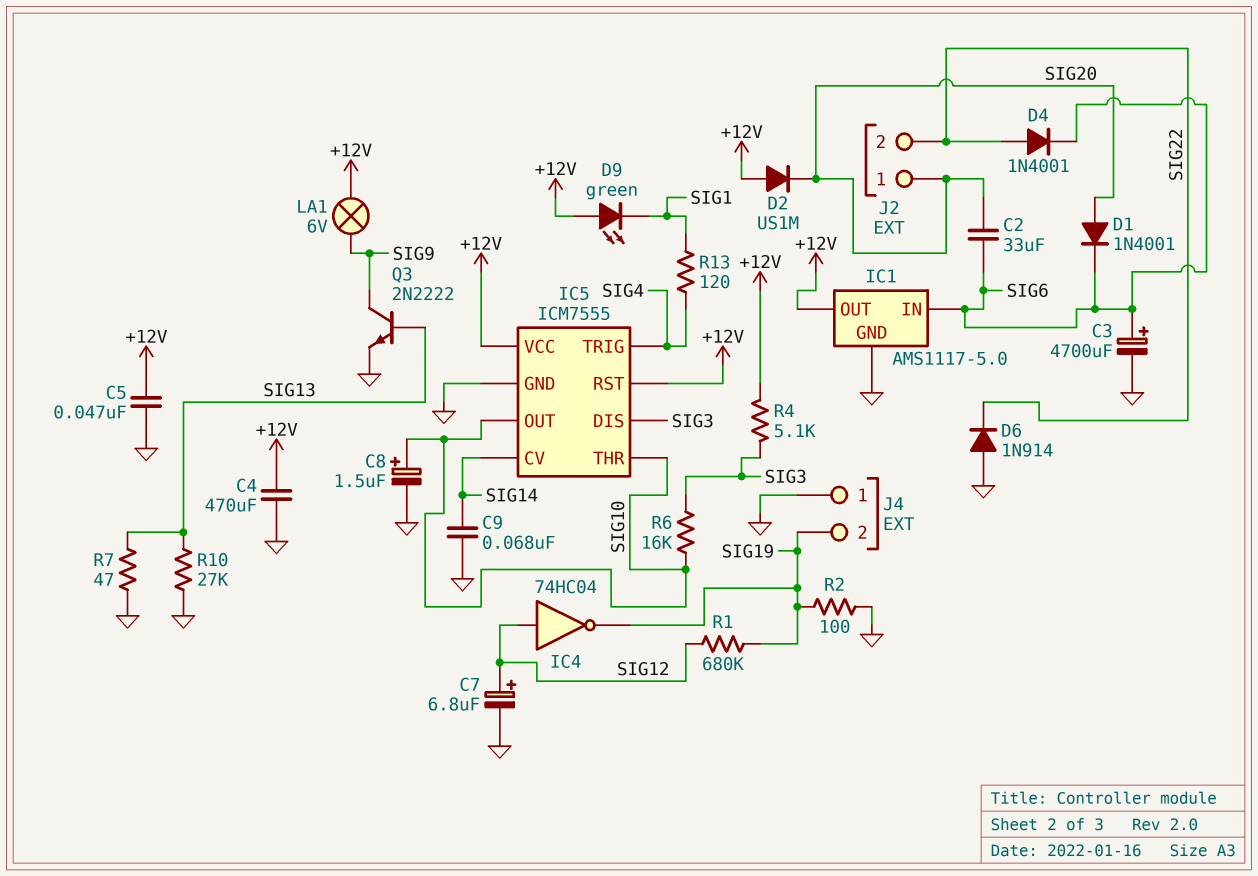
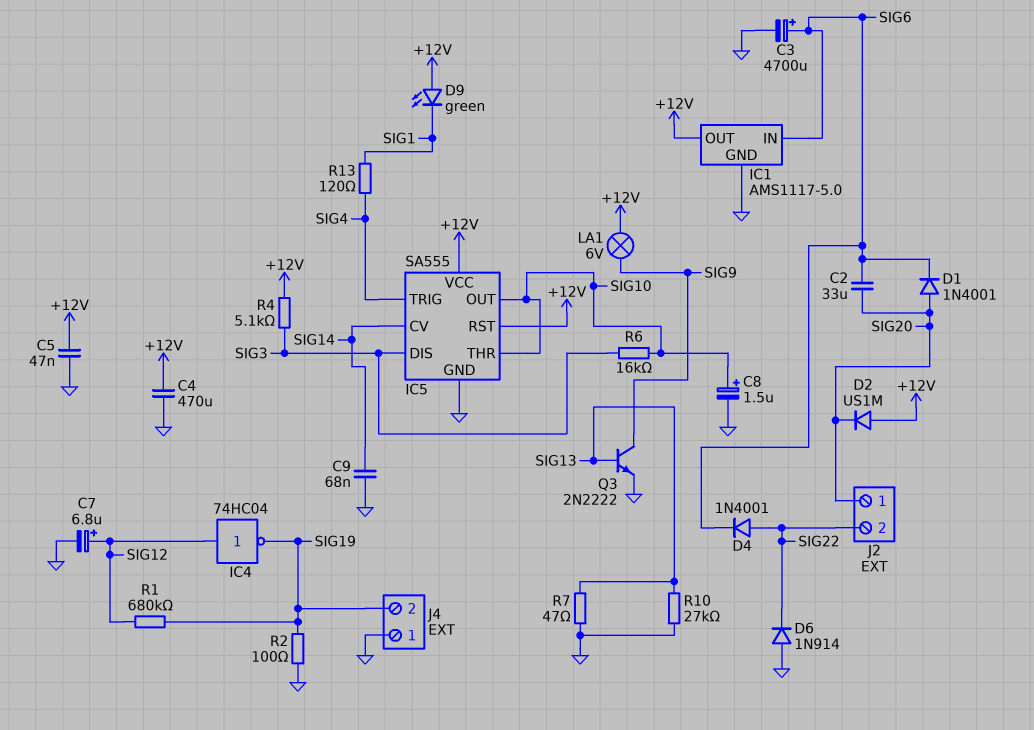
IC5: ICM7555 -> SA555

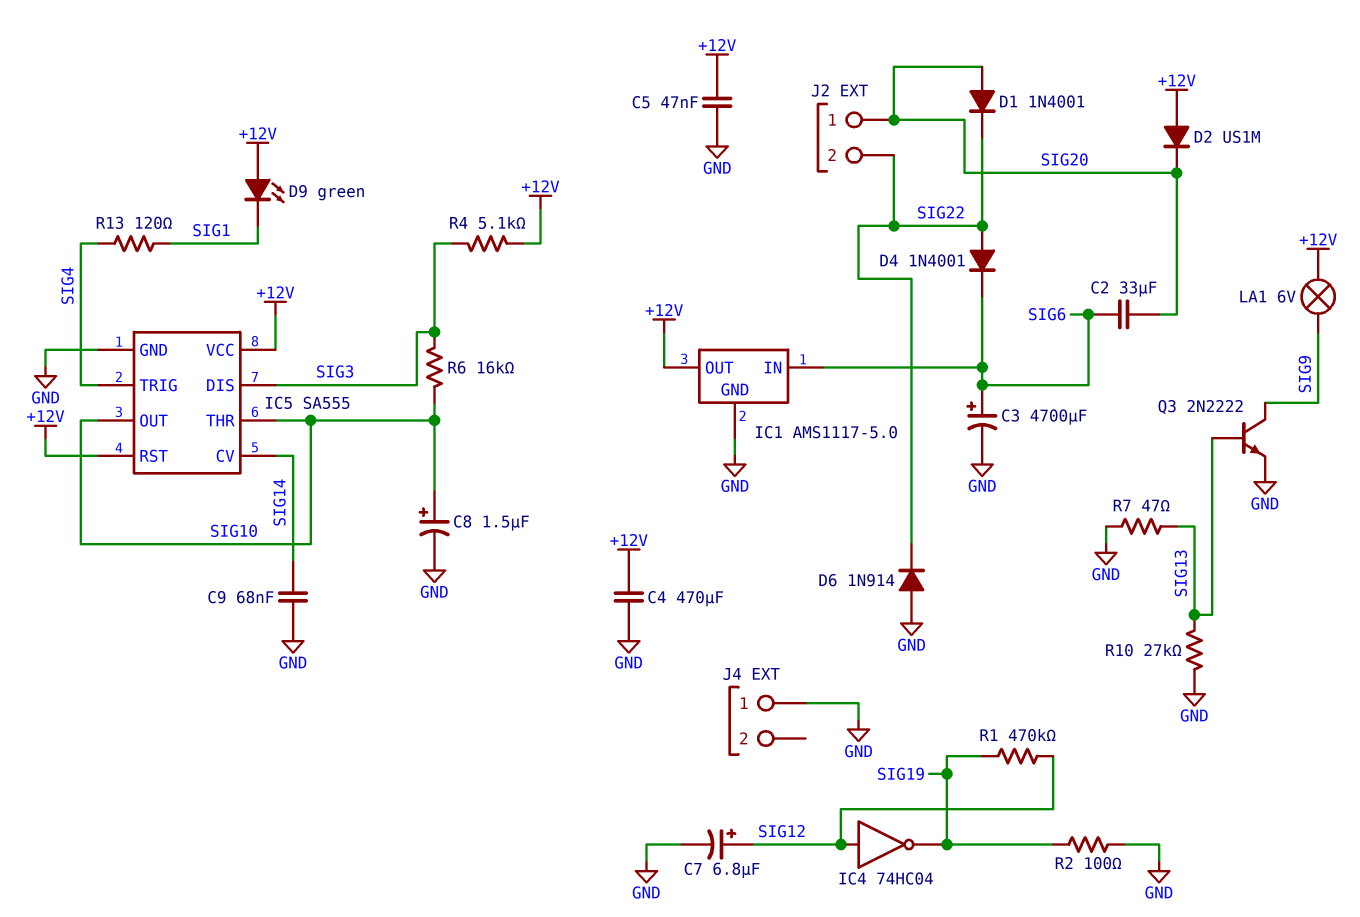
D1: diode 1N4001 (A SIG20, K SIG6) -> diode 1N4001 (A SIG20, K SIG22)
J4 pin 2: SIG19 -> none
R1: 680k (SIG12, SIG19) -> 470k (SIG12, SIG19)

